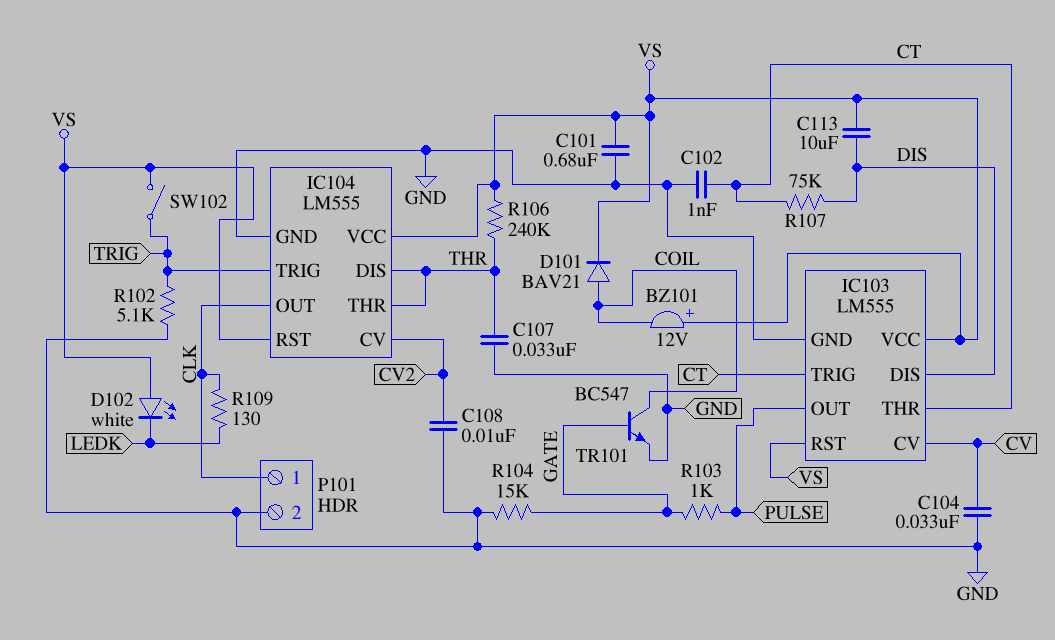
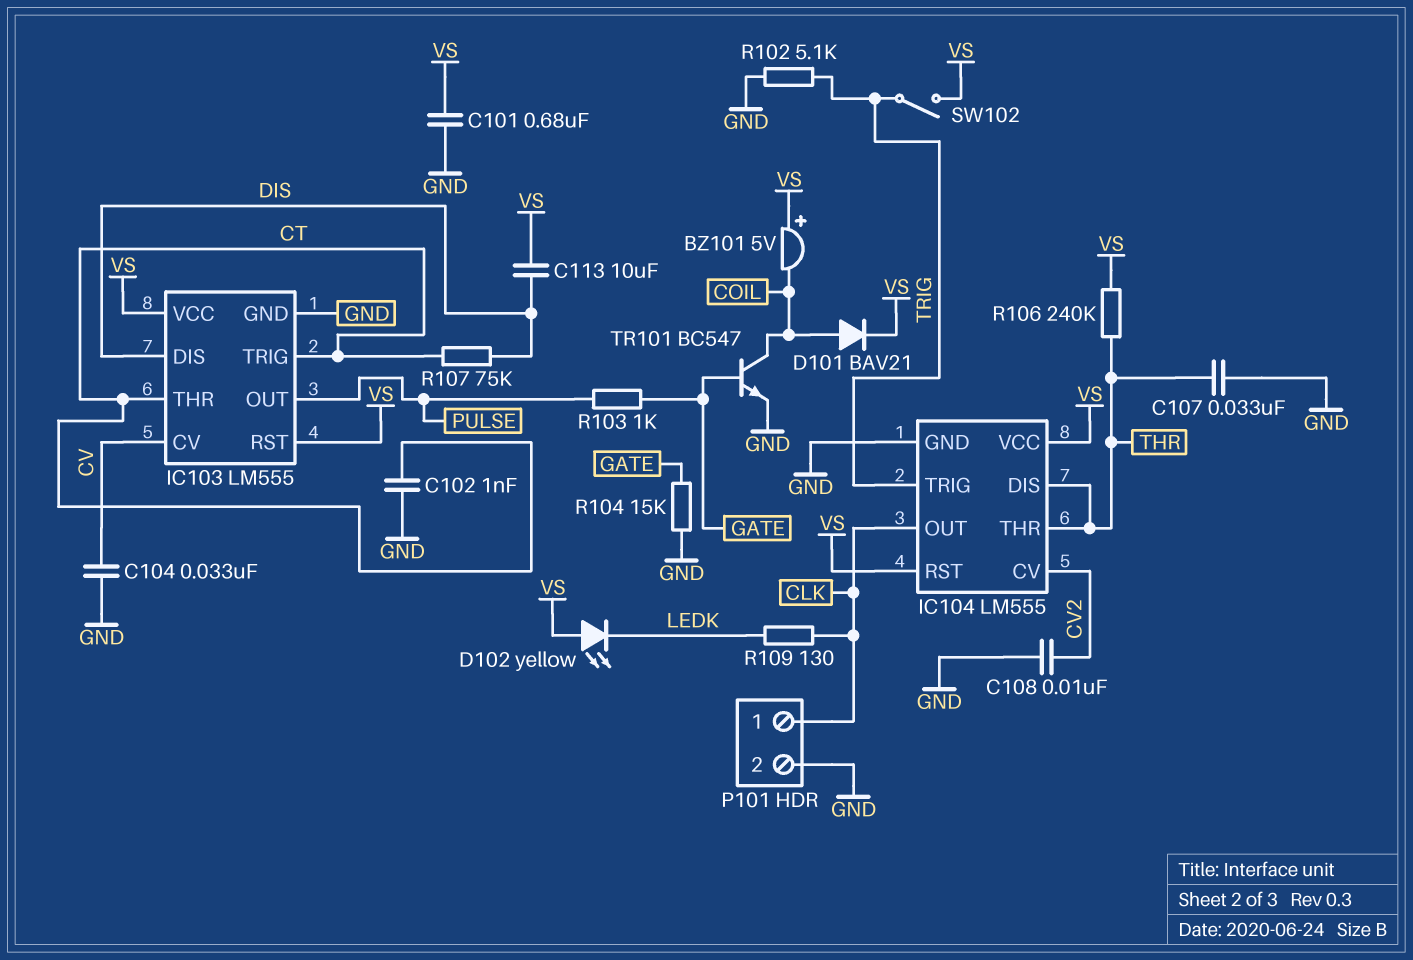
BZ101: buzzer 12V (plus VS, minus COIL) -> buzzer 5V (plus VS, minus COIL)
D102: LED white (A VS, K LEDK) -> LED yellow (A VS, K LEDK)

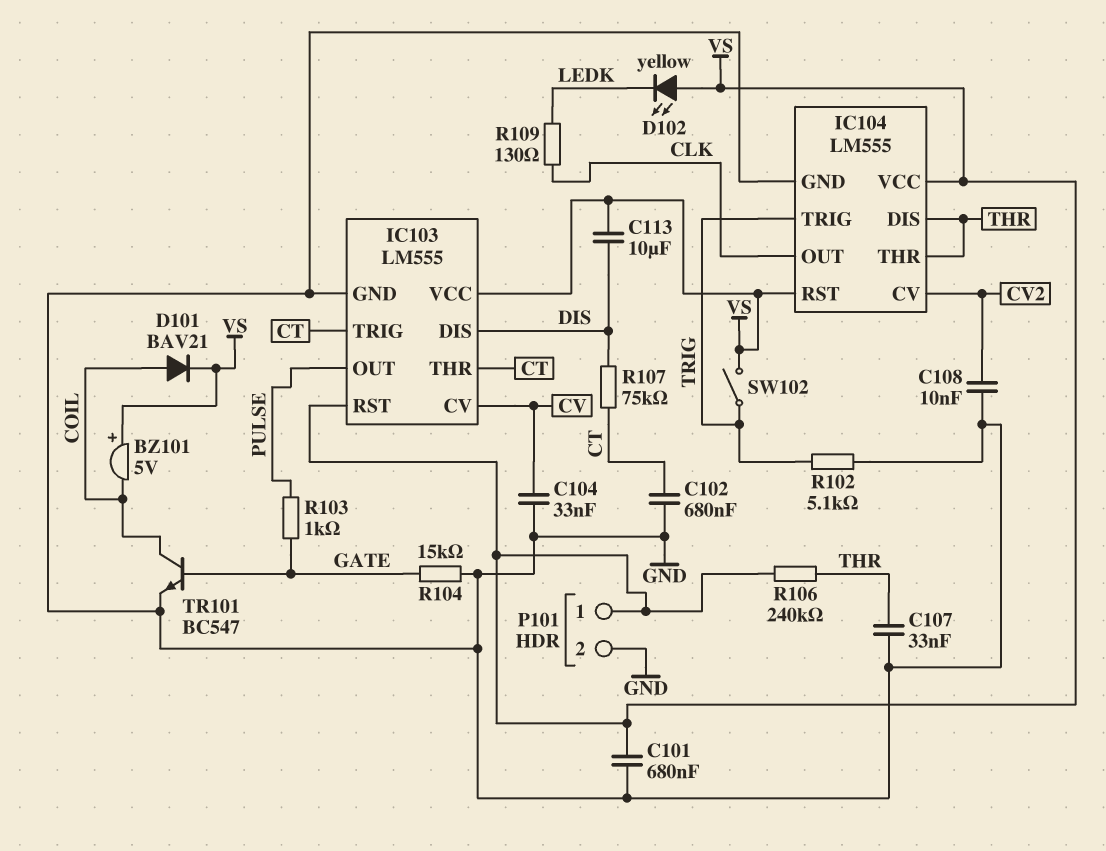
C102: 1nF (CT, GND) -> 680nF (CT, GND)
P101 pin 1: CLK -> VS

